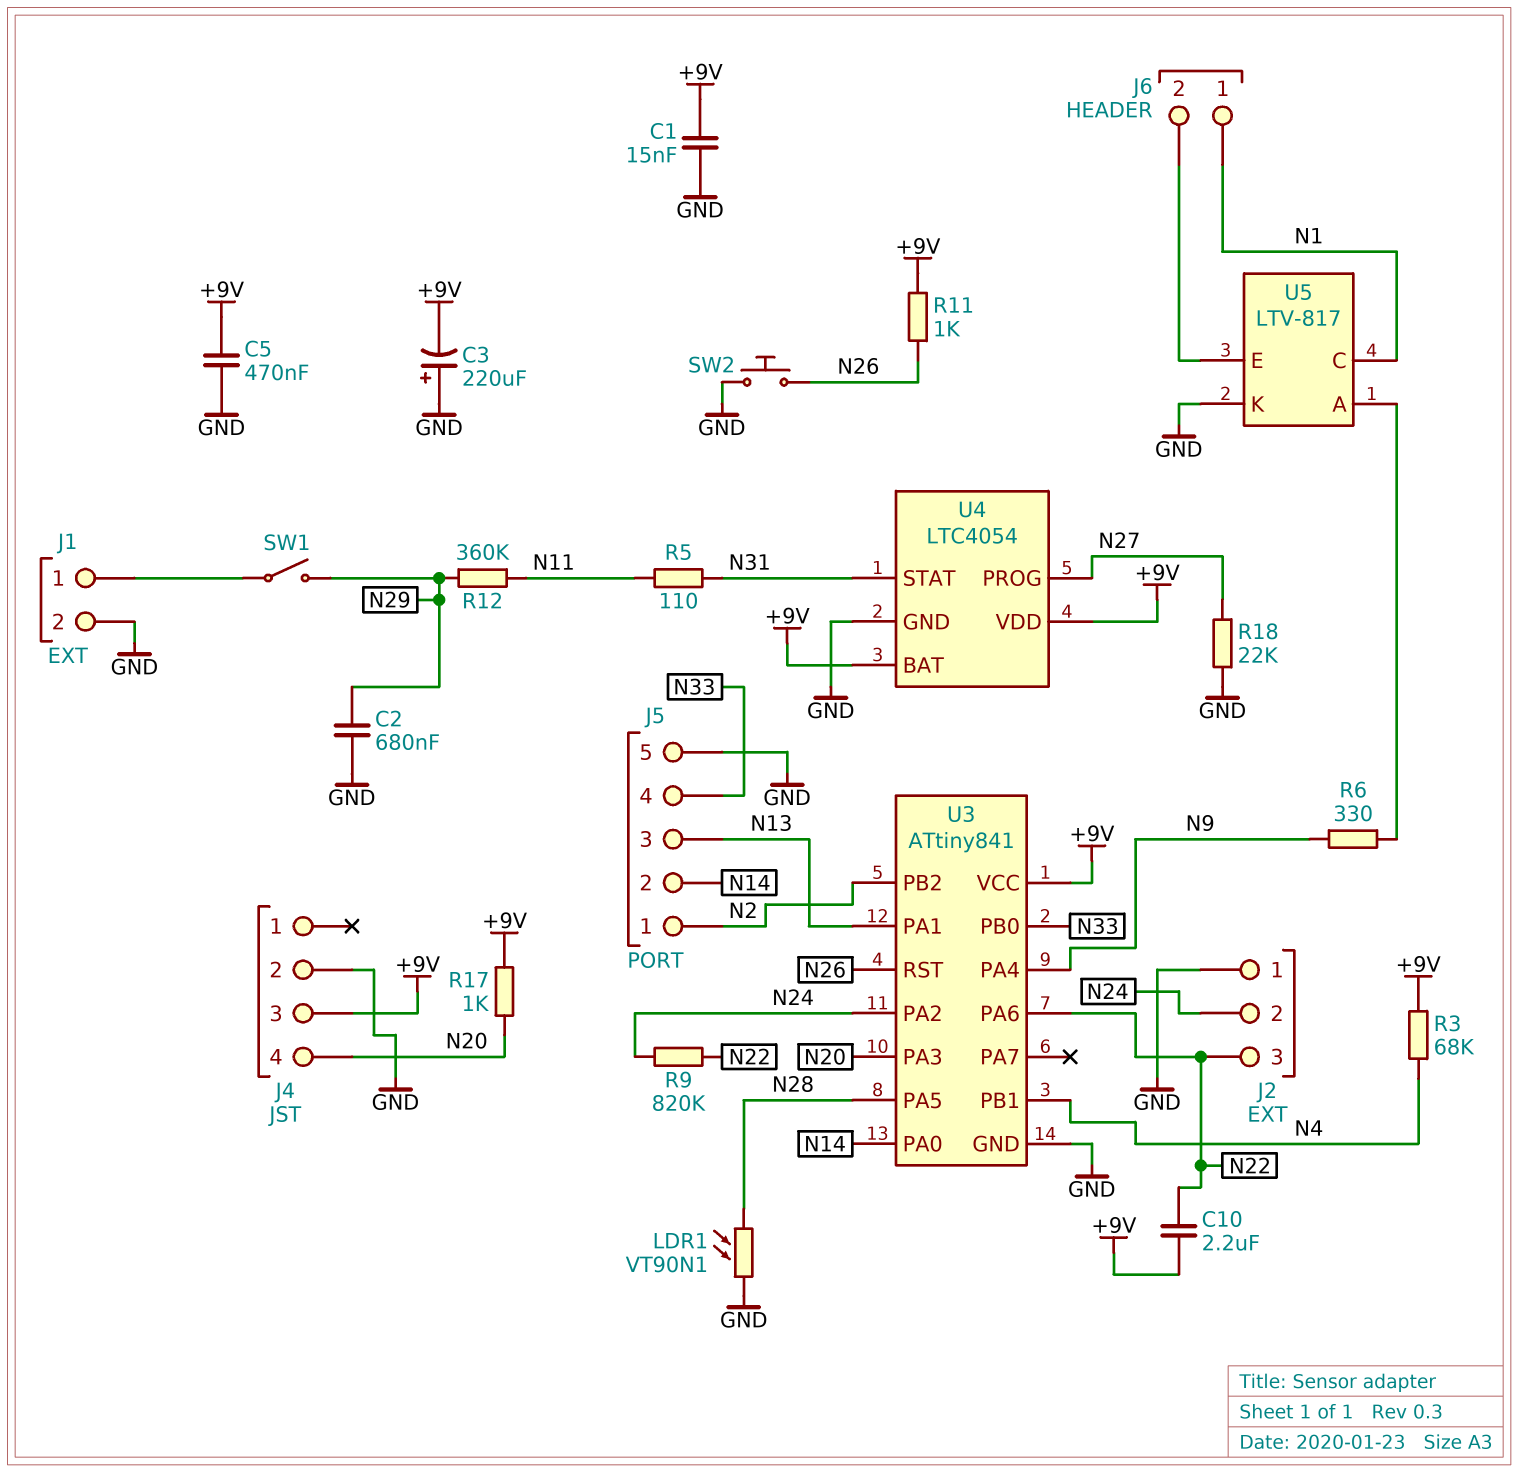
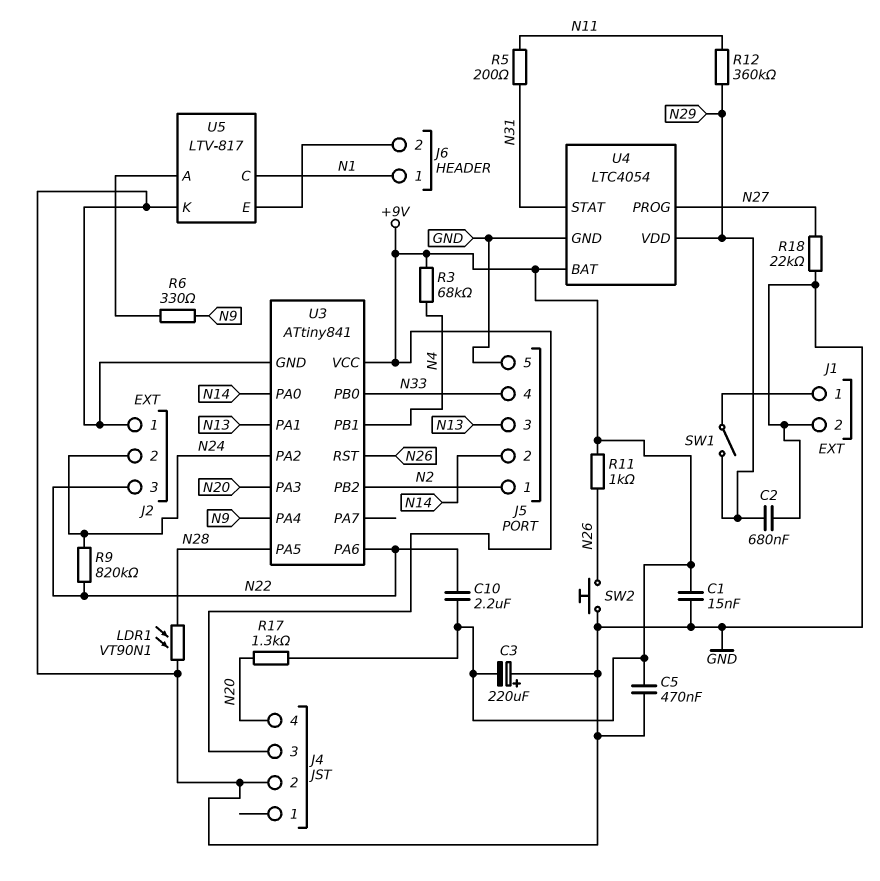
R5: 110 (N11, N31) -> 200 (N11, N31)
R17: 1k (+9V, N20) -> 1.3k (+9V, N20)
U4 pin VDD: +9V -> N29

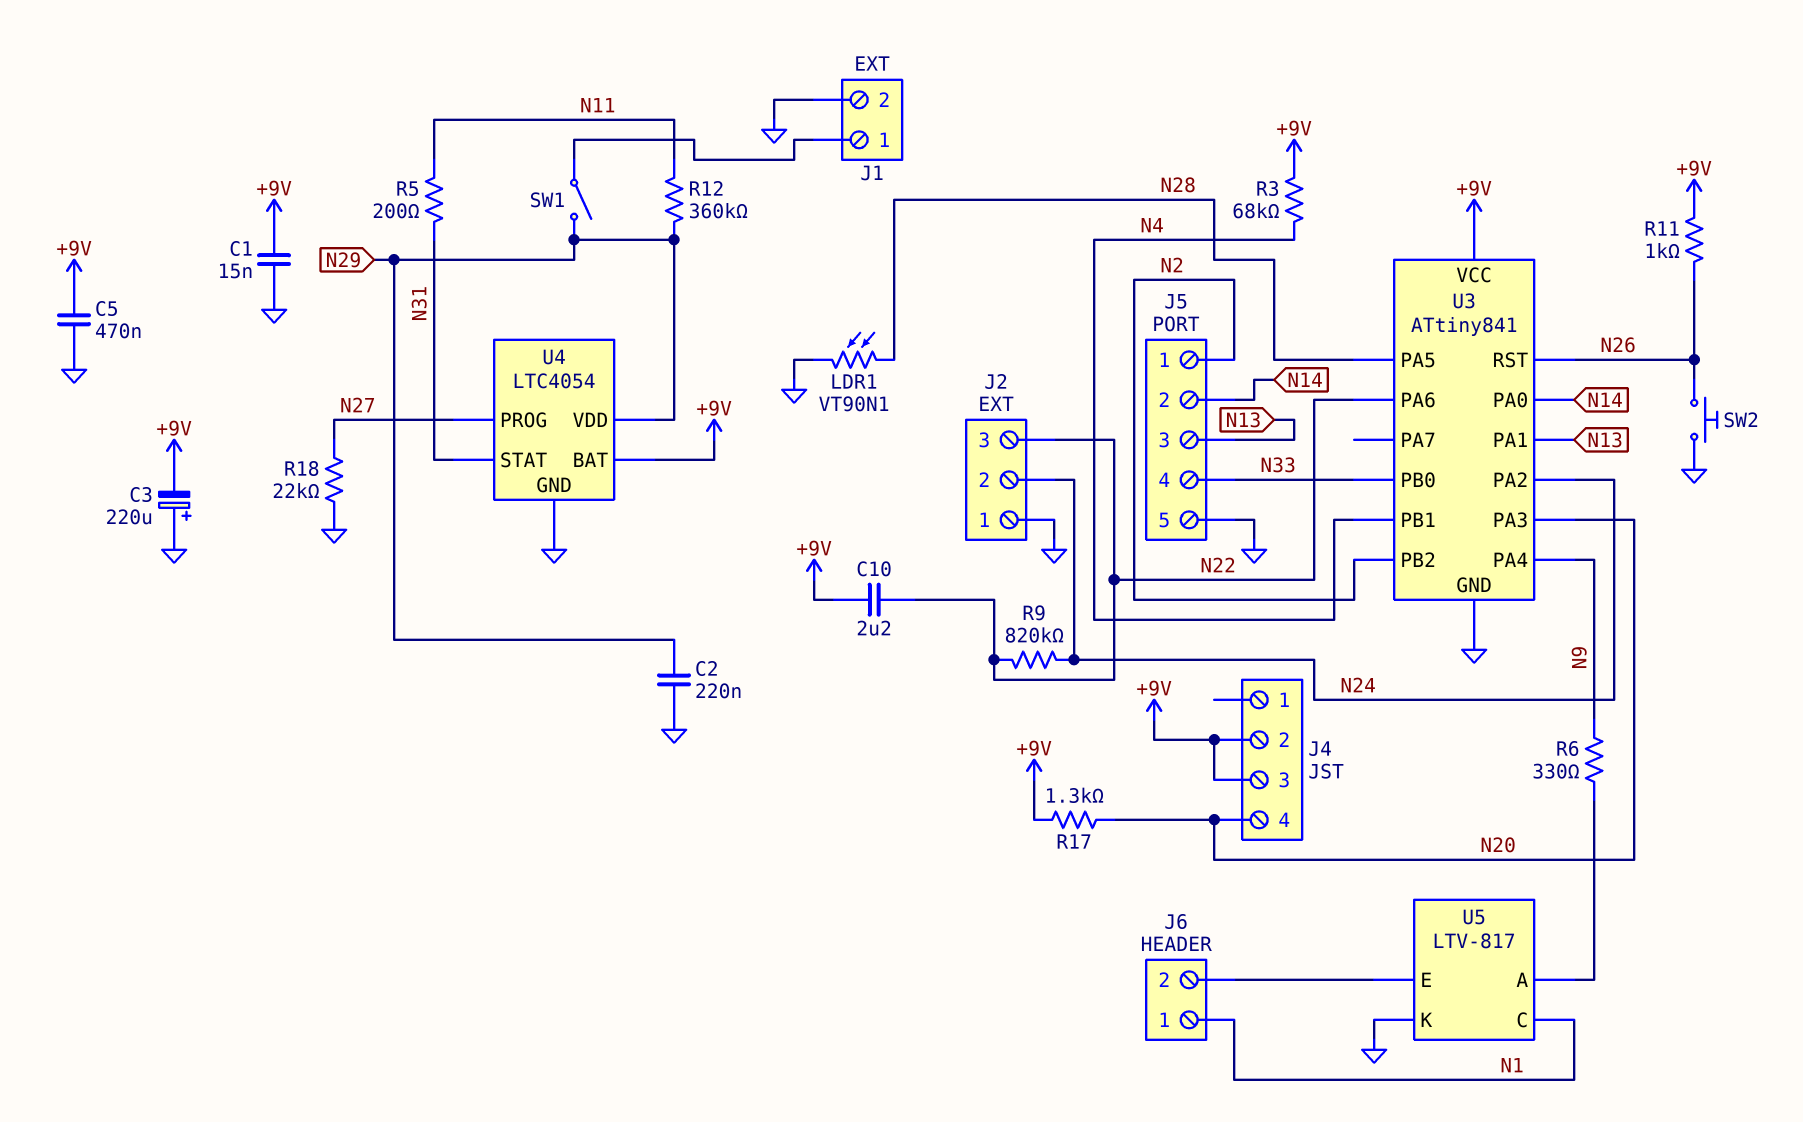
C2: 680nF (GND, N29) -> 220nF (GND, N29)
J4 pin 2: GND -> +9V

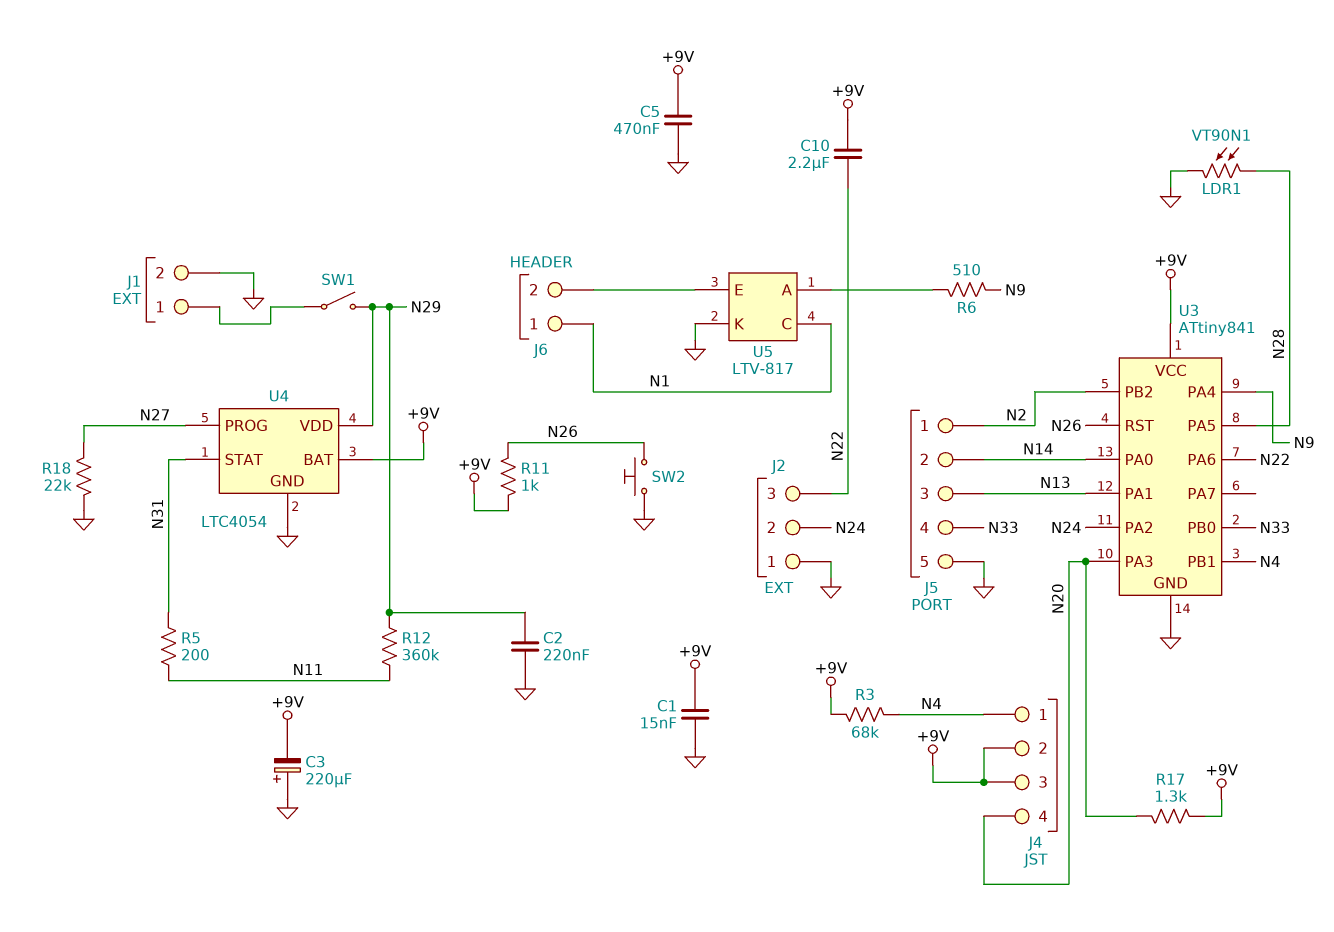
J4 pin 1: none -> N4
R6: 330 (N9, U5/A) -> 510 (N9, U5/A)
R9: 820k (N22, N24) -> none

